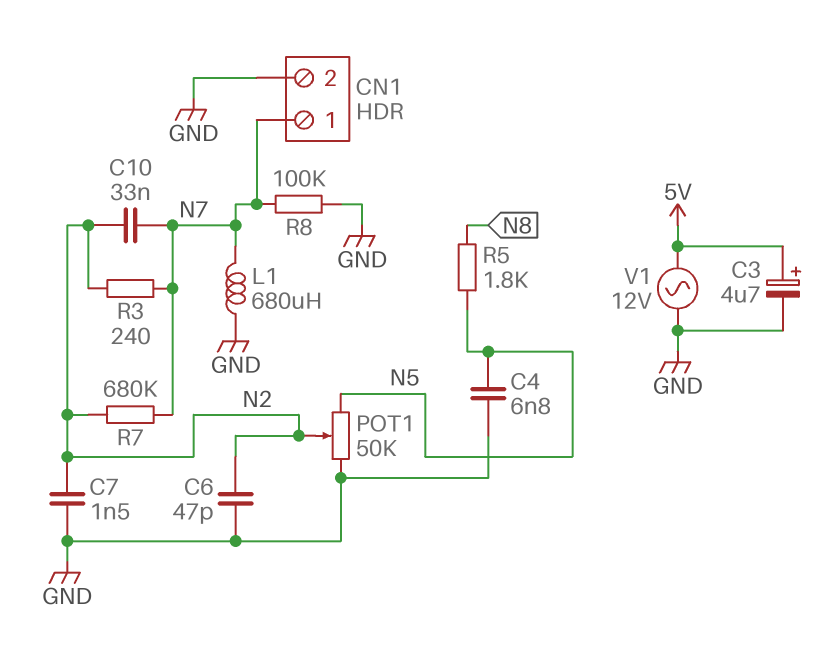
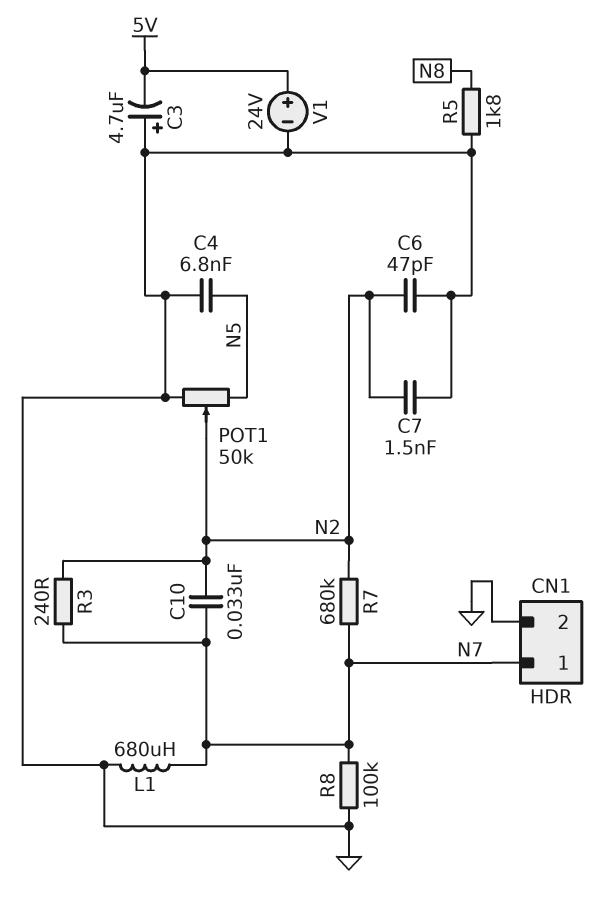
C3: 4.7uF (plus 5V, minus GND) -> 4.7uF (plus GND, minus 5V)
R5: 1.8k (N5, N8) -> 1.8k (GND, N8)
V1: AC 12V (5V, GND) -> 24V (plus 5V, minus GND)

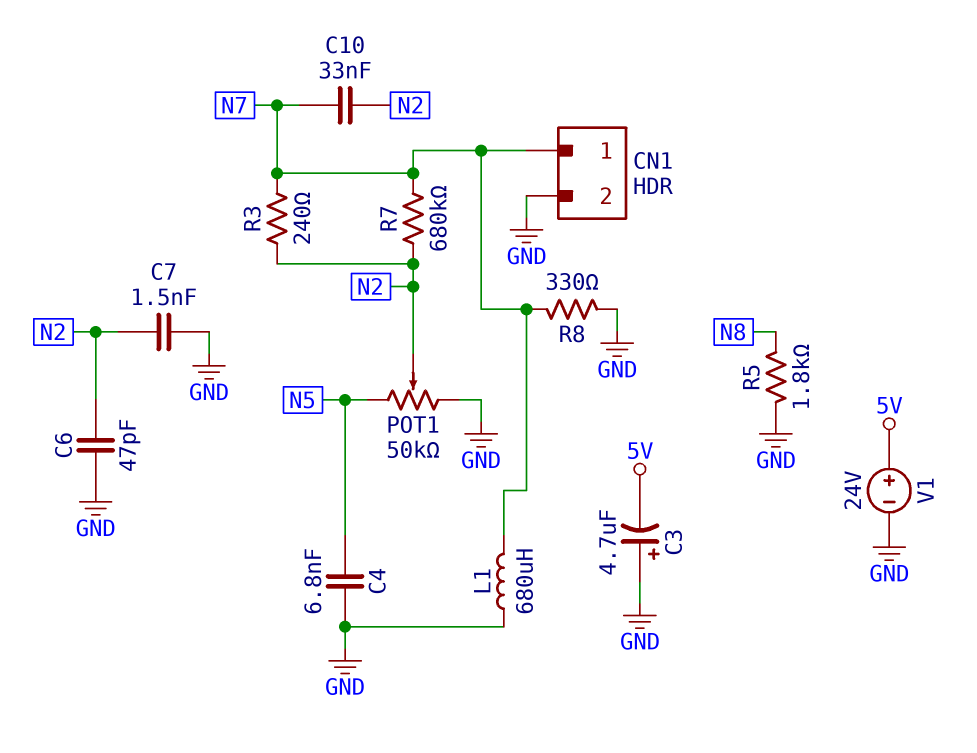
R8: 100k (GND, N7) -> 330 (GND, N7)

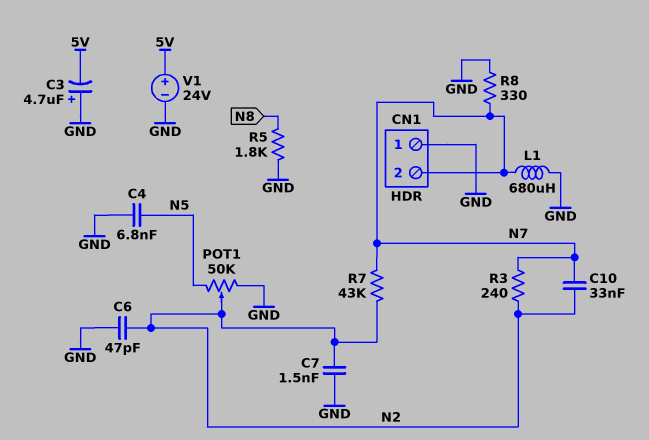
CN1 pin 1: N7 -> GND
CN1 pin 2: GND -> N7
R7: 680k (N2, N7) -> 43k (N2, N7)

